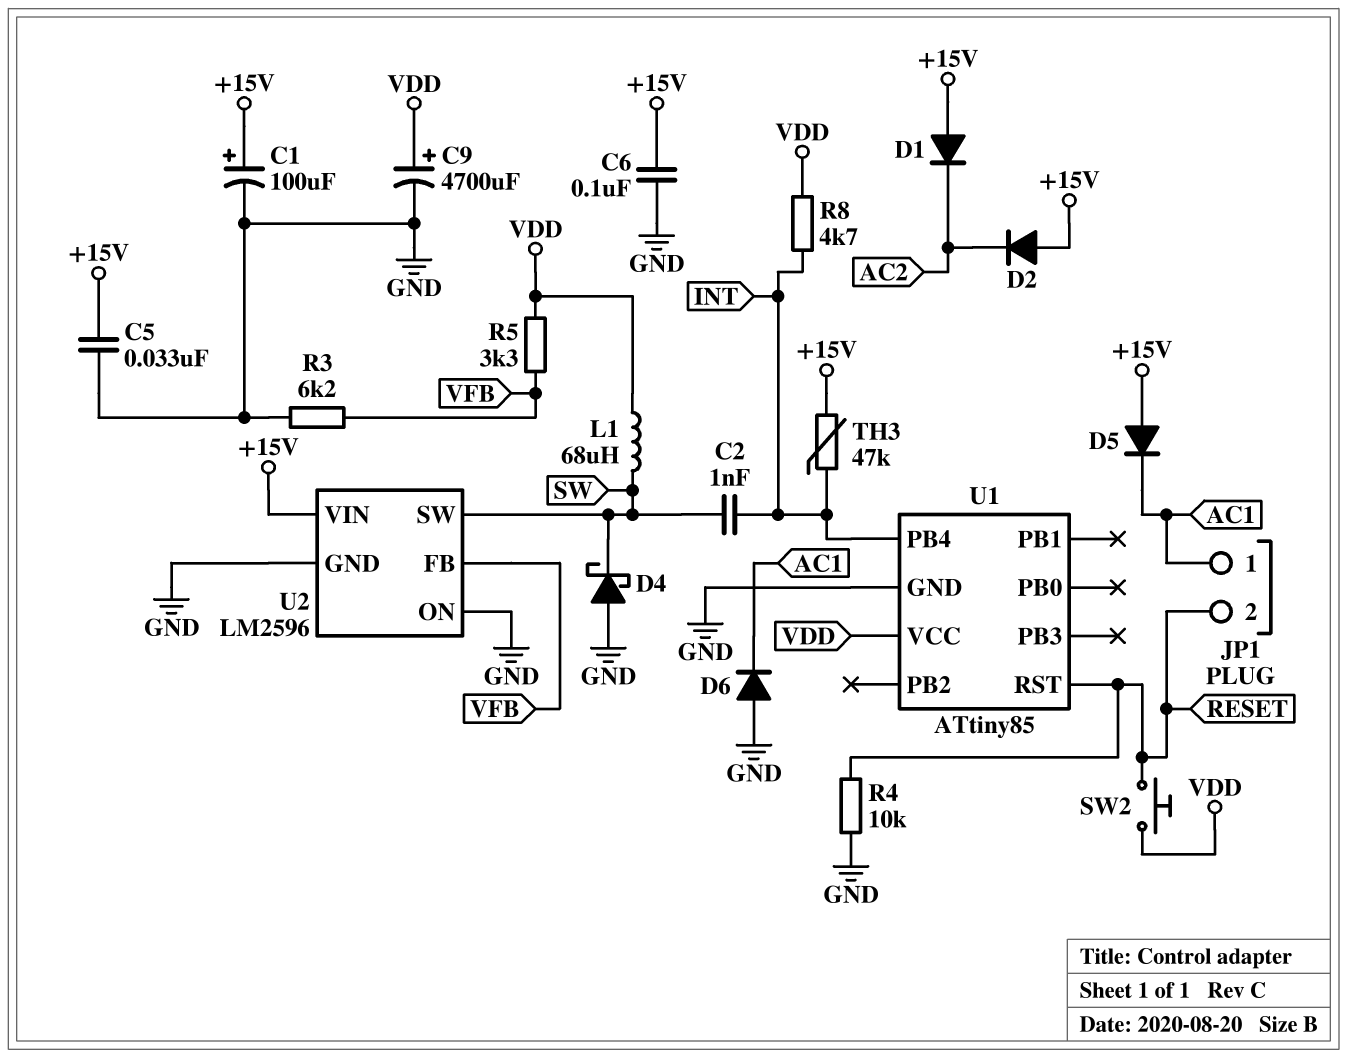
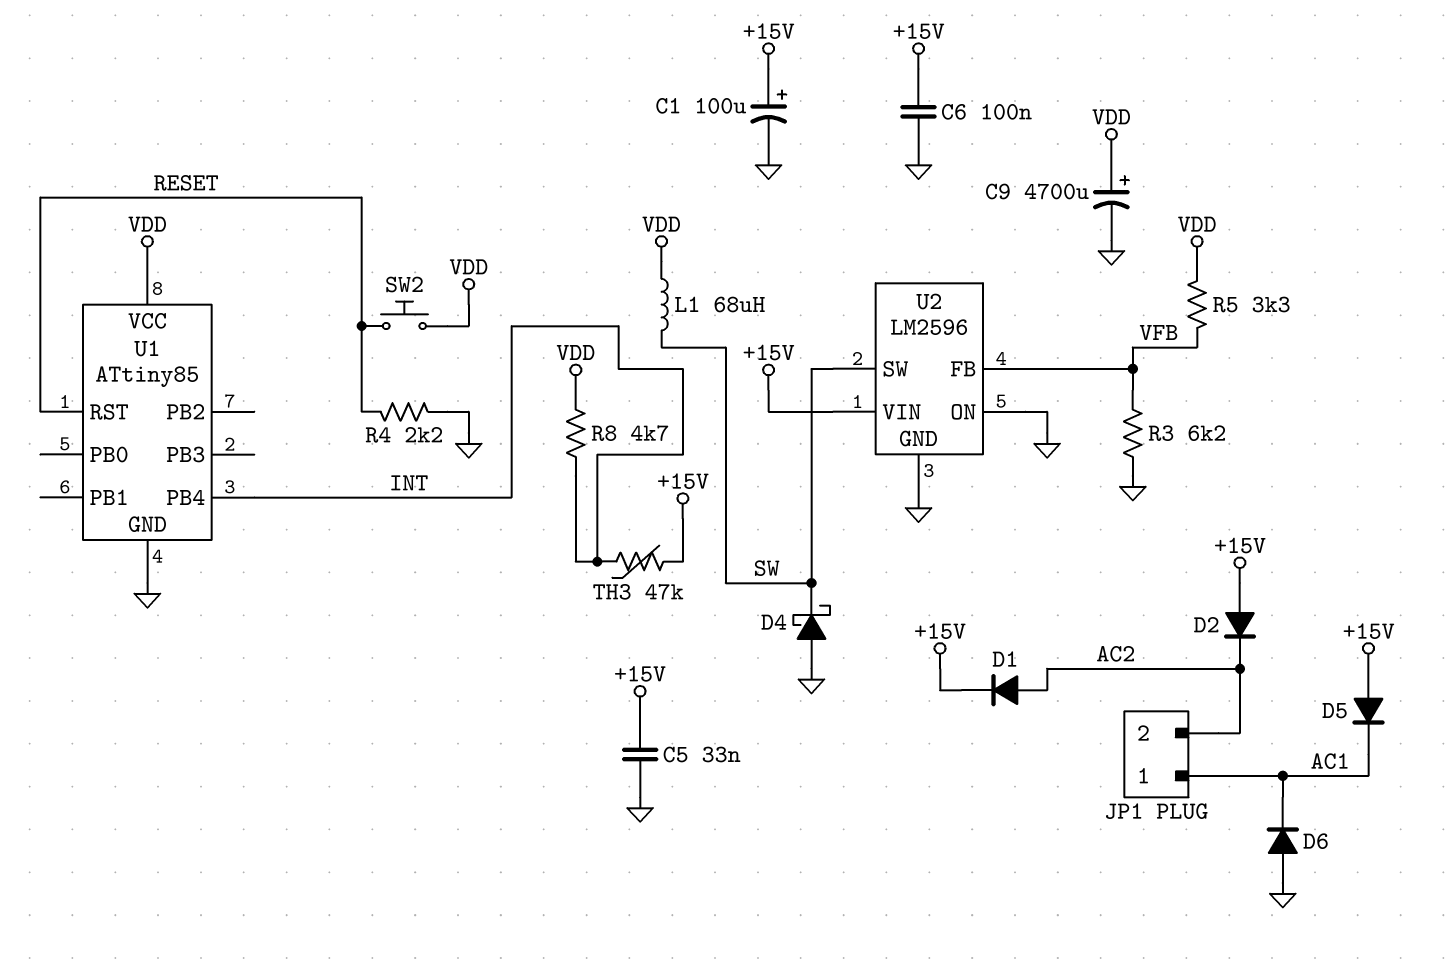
C2: 1nF (INT, SW) -> none
D1: diode (A +15V, K AC2) -> diode (A AC2, K +15V)
JP1 pin 2: RESET -> AC2
R4: 10k (GND, RESET) -> 2.2k (GND, RESET)

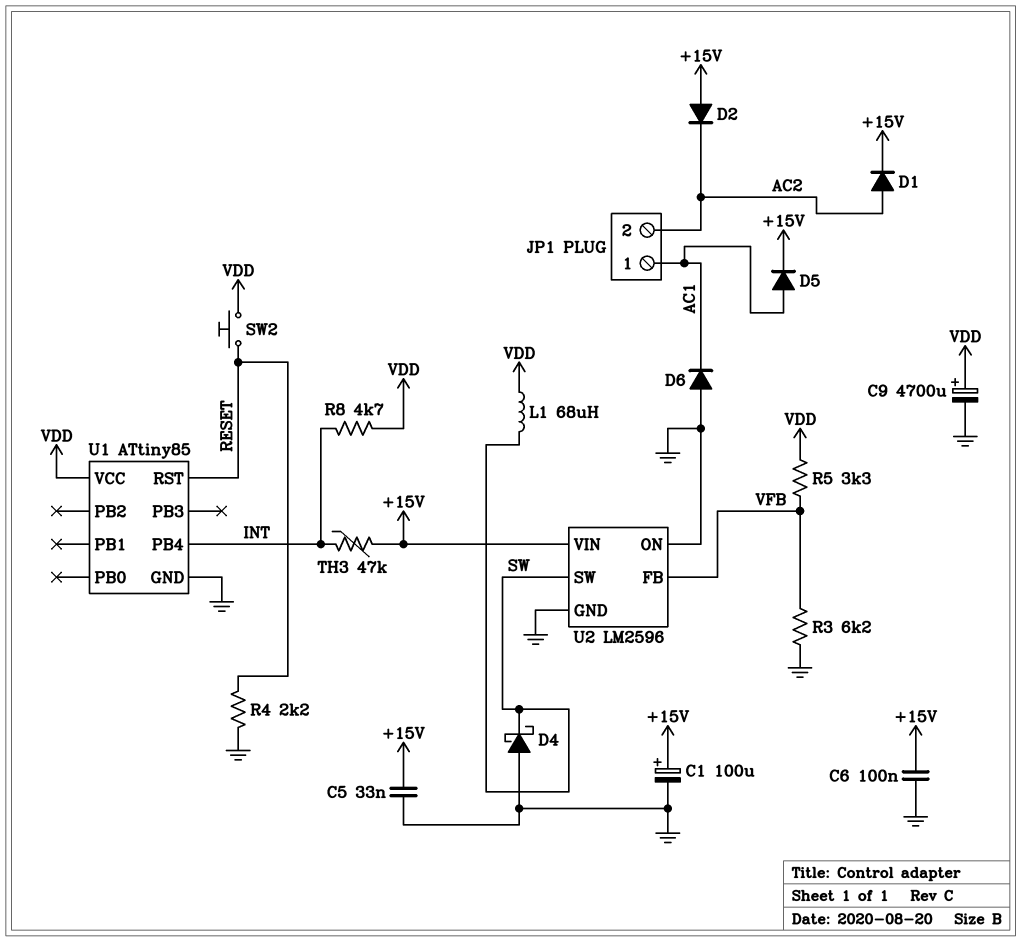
D5: diode (A +15V, K AC1) -> diode (A AC1, K +15V)

